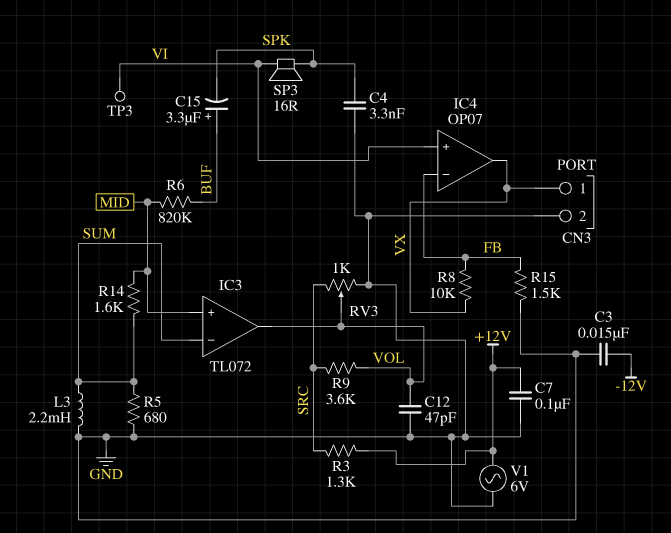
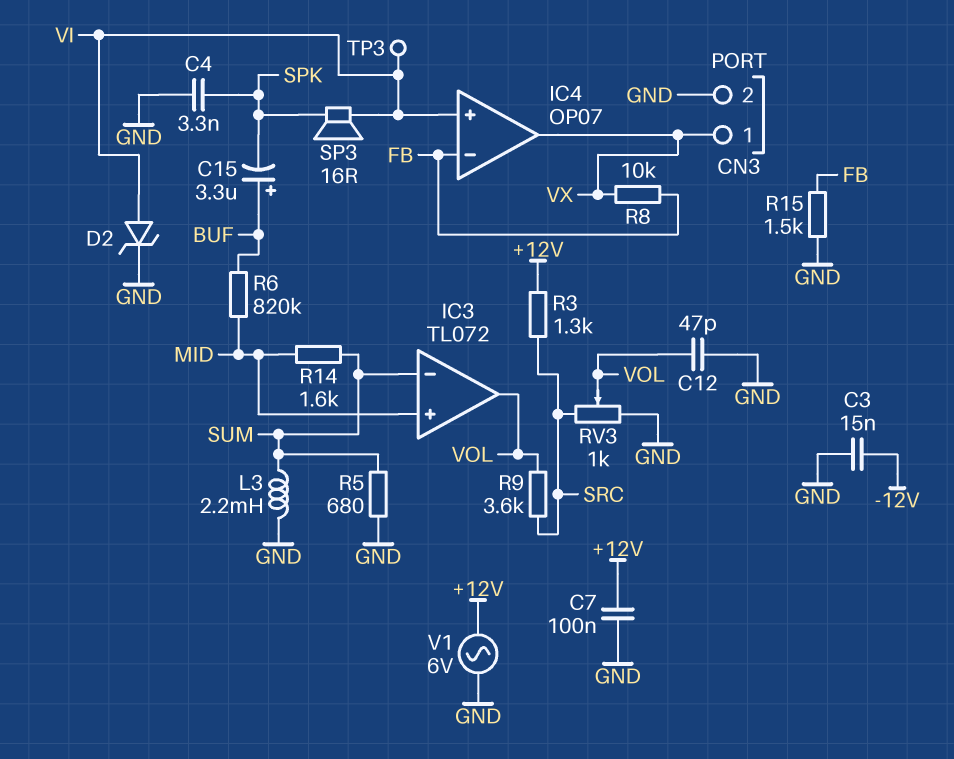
D2: none -> zener (A VI, K GND)

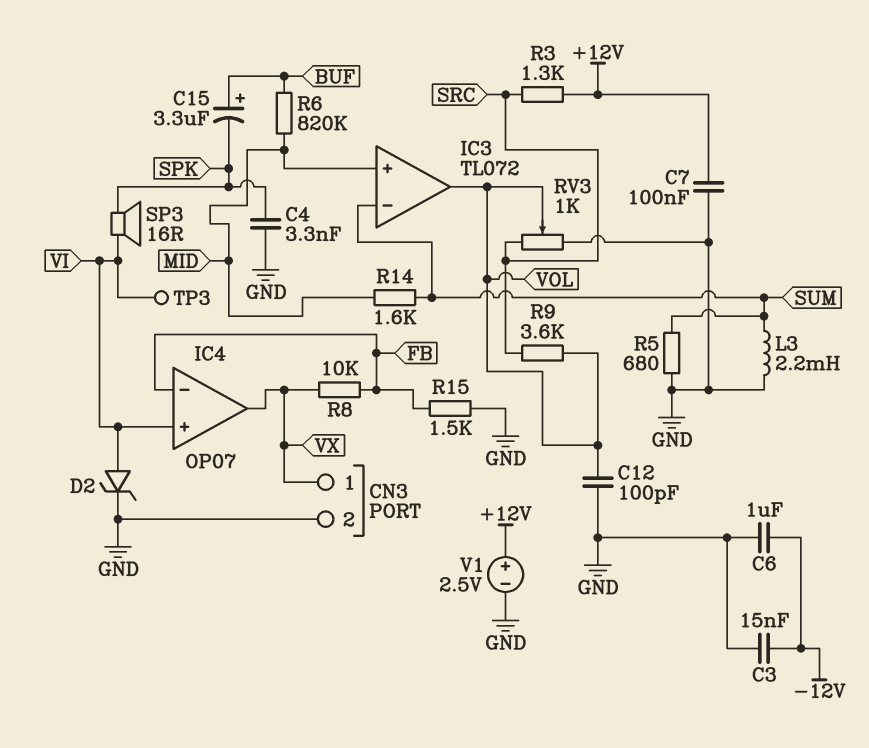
C6: none -> 1uF (-12V, GND)
C12: 47pF (GND, VOL) -> 100pF (GND, VOL)
V1: AC 6V (+12V, GND) -> 2.5V (plus +12V, minus GND)

